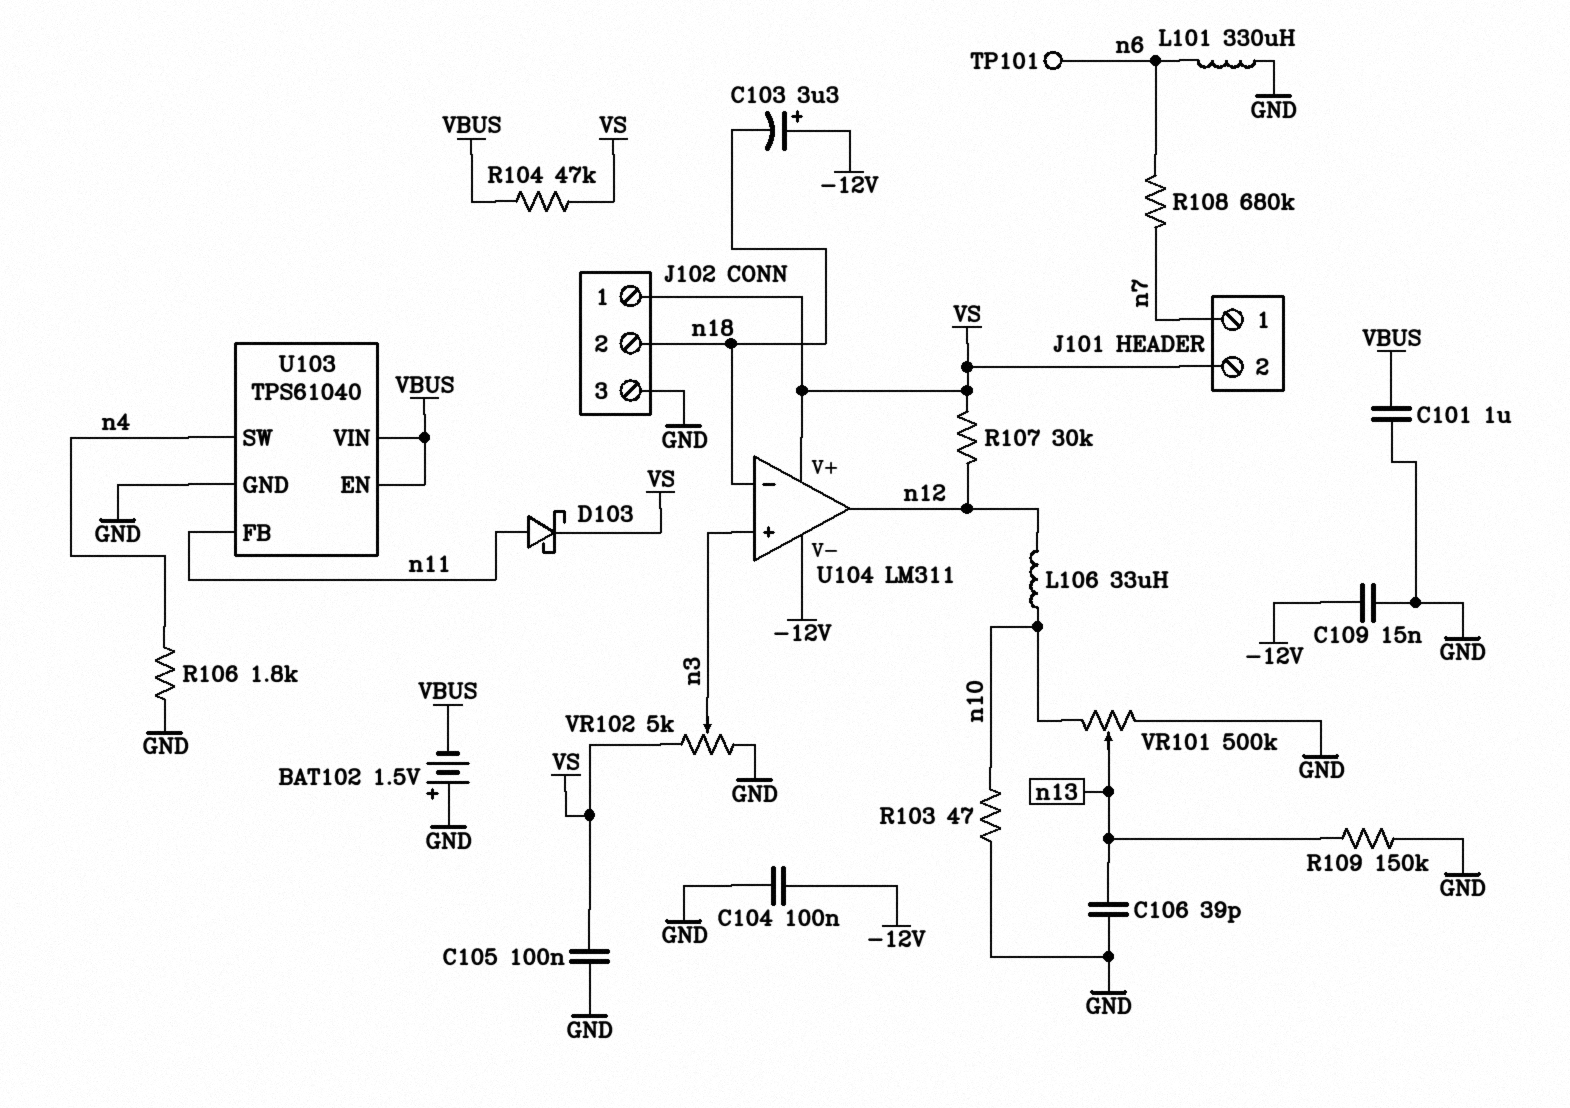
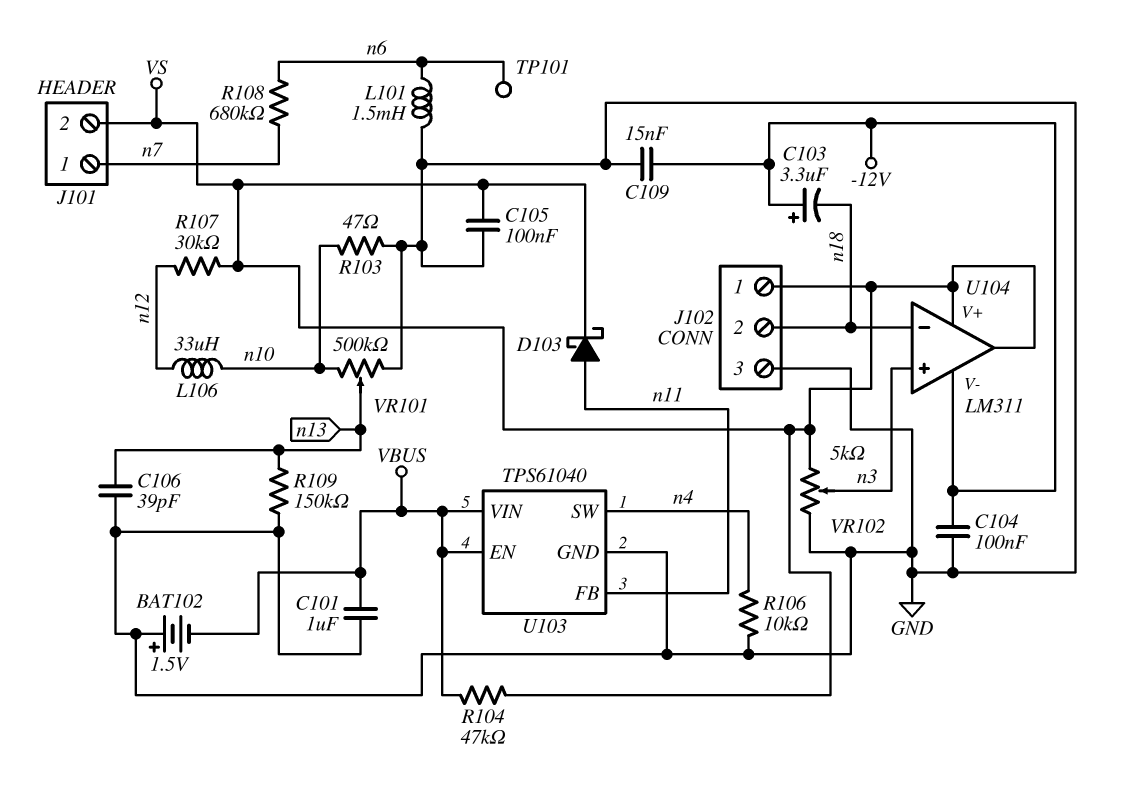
L101: 330uH (GND, n6) -> 1.5mH (GND, n6)
R106: 1.8k (GND, n4) -> 10k (GND, n4)
U104 pin out: n12 -> VS

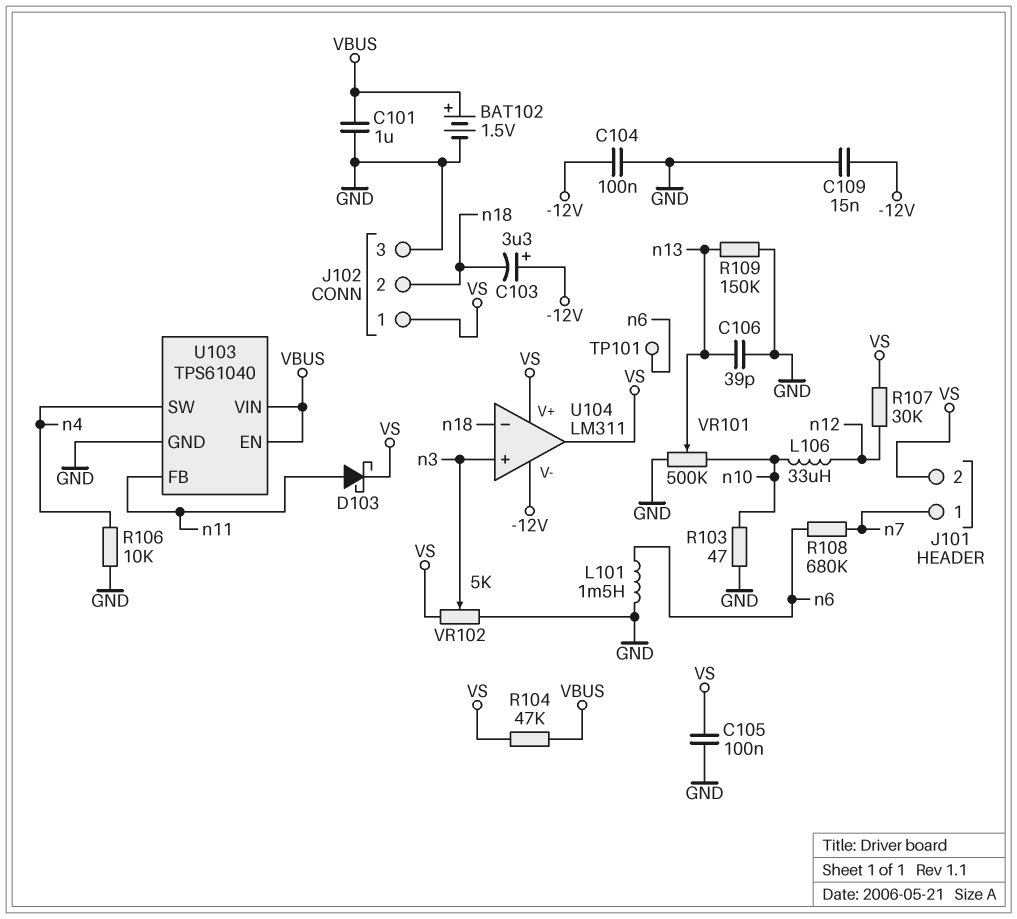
BAT102: 1.5V (plus GND, minus VBUS) -> 1.5V (plus VBUS, minus GND)

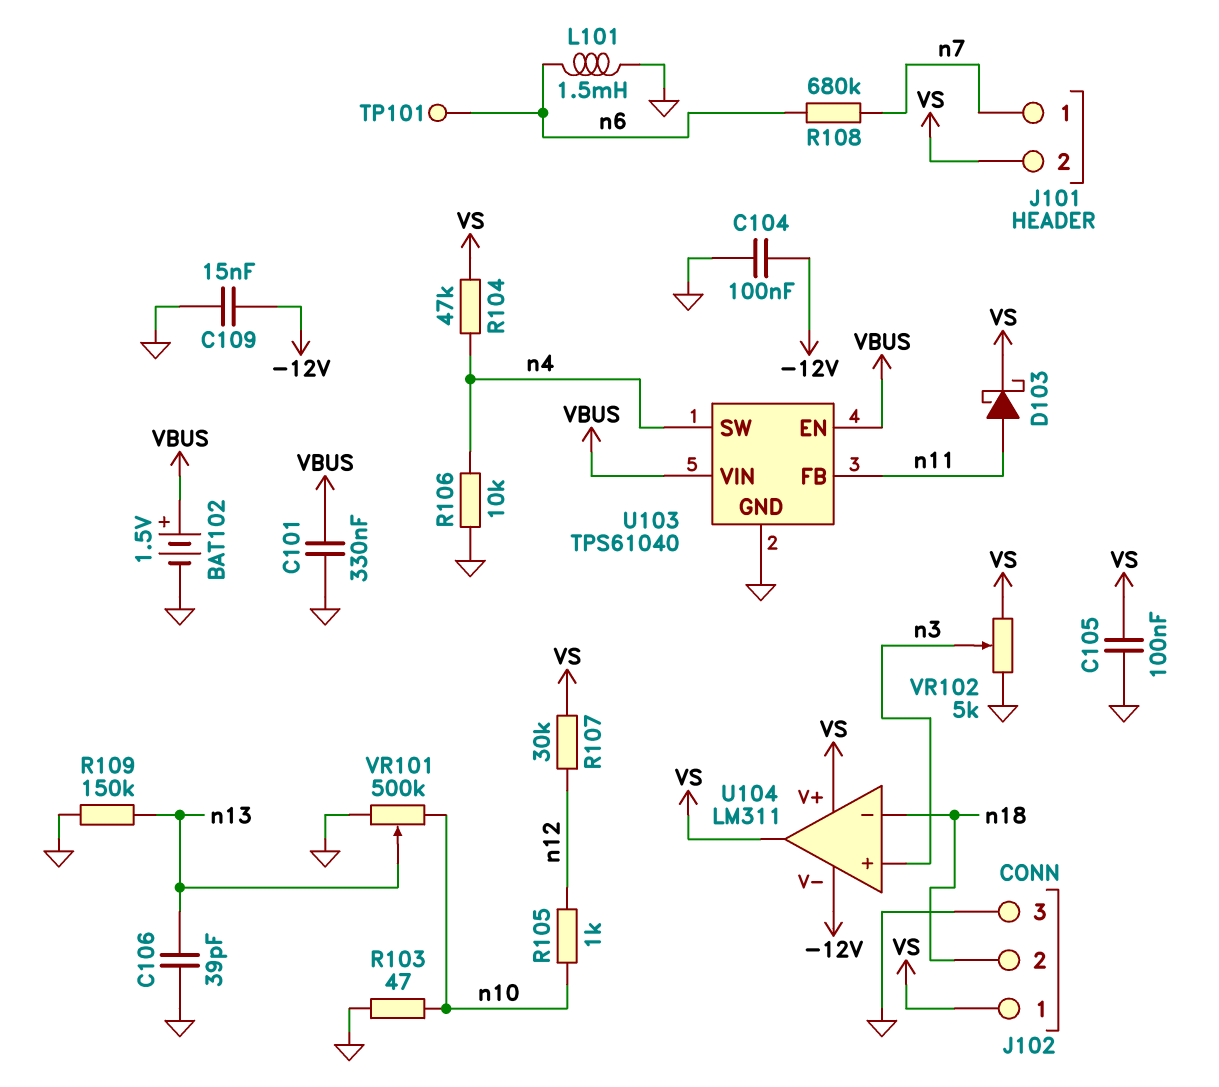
C101: 1uF (GND, VBUS) -> 330nF (GND, VBUS)
C103: 3.3uF (plus -12V, minus n18) -> none
L106: 33uH (n10, n12) -> none
R104: 47k (VBUS, VS) -> 47k (VS, n4)
R105: none -> 1k (n10, n12)

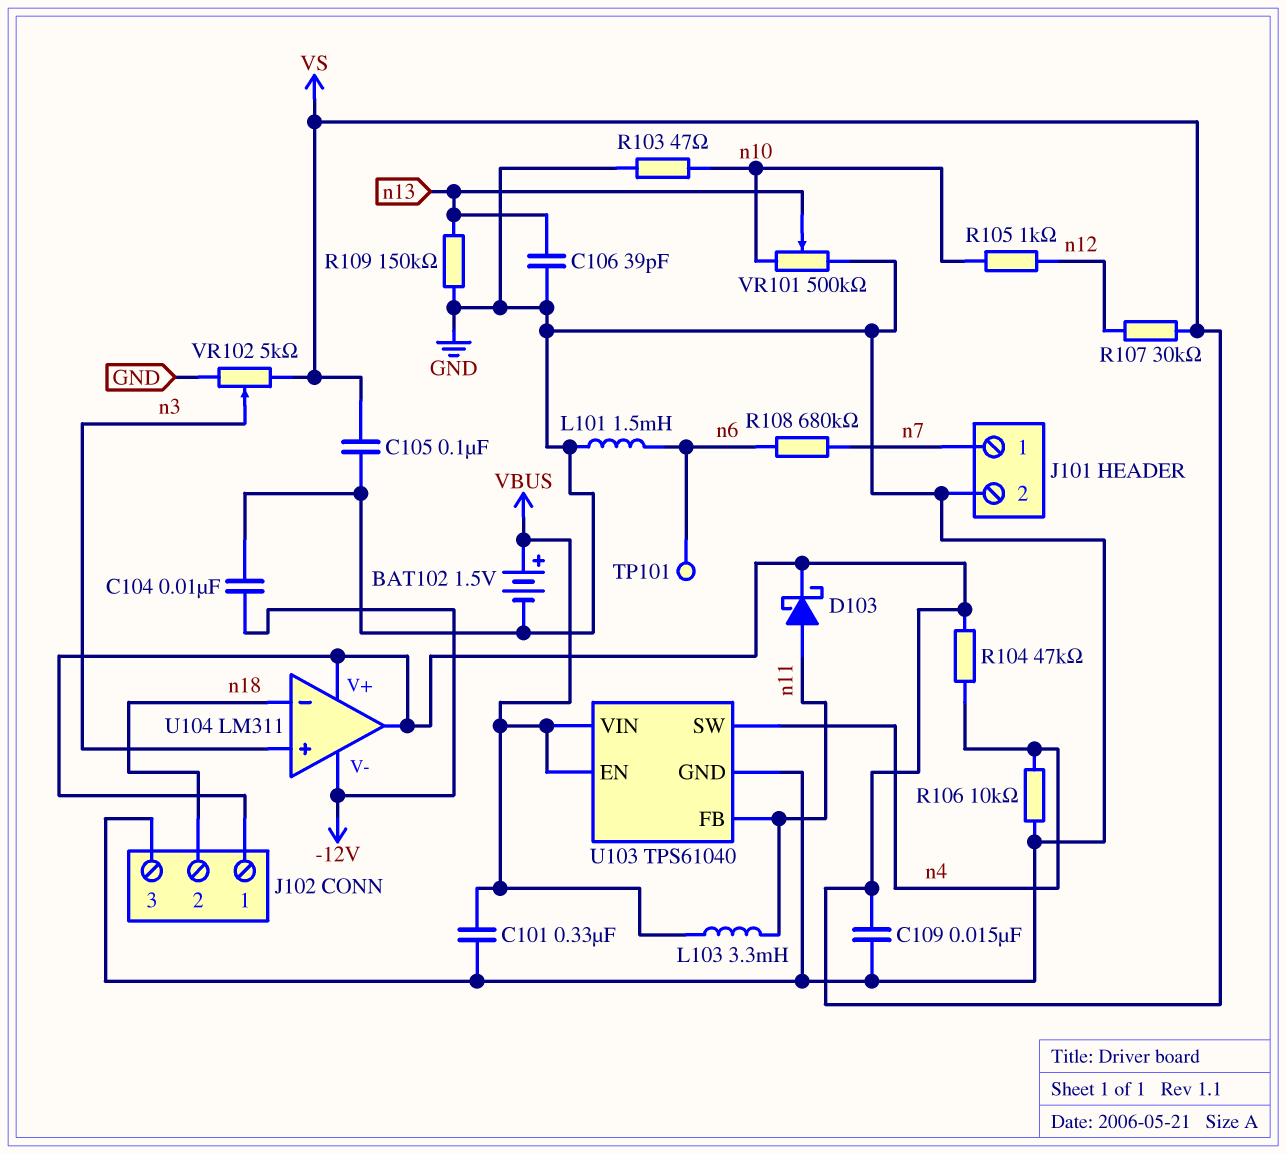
C104: 100nF (-12V, GND) -> 10nF (-12V, GND)
C109: 15nF (-12V, GND) -> 15nF (GND, VS)
J101 pin 2: VS -> GND
L103: none -> 3.3mH (VBUS, n11)

